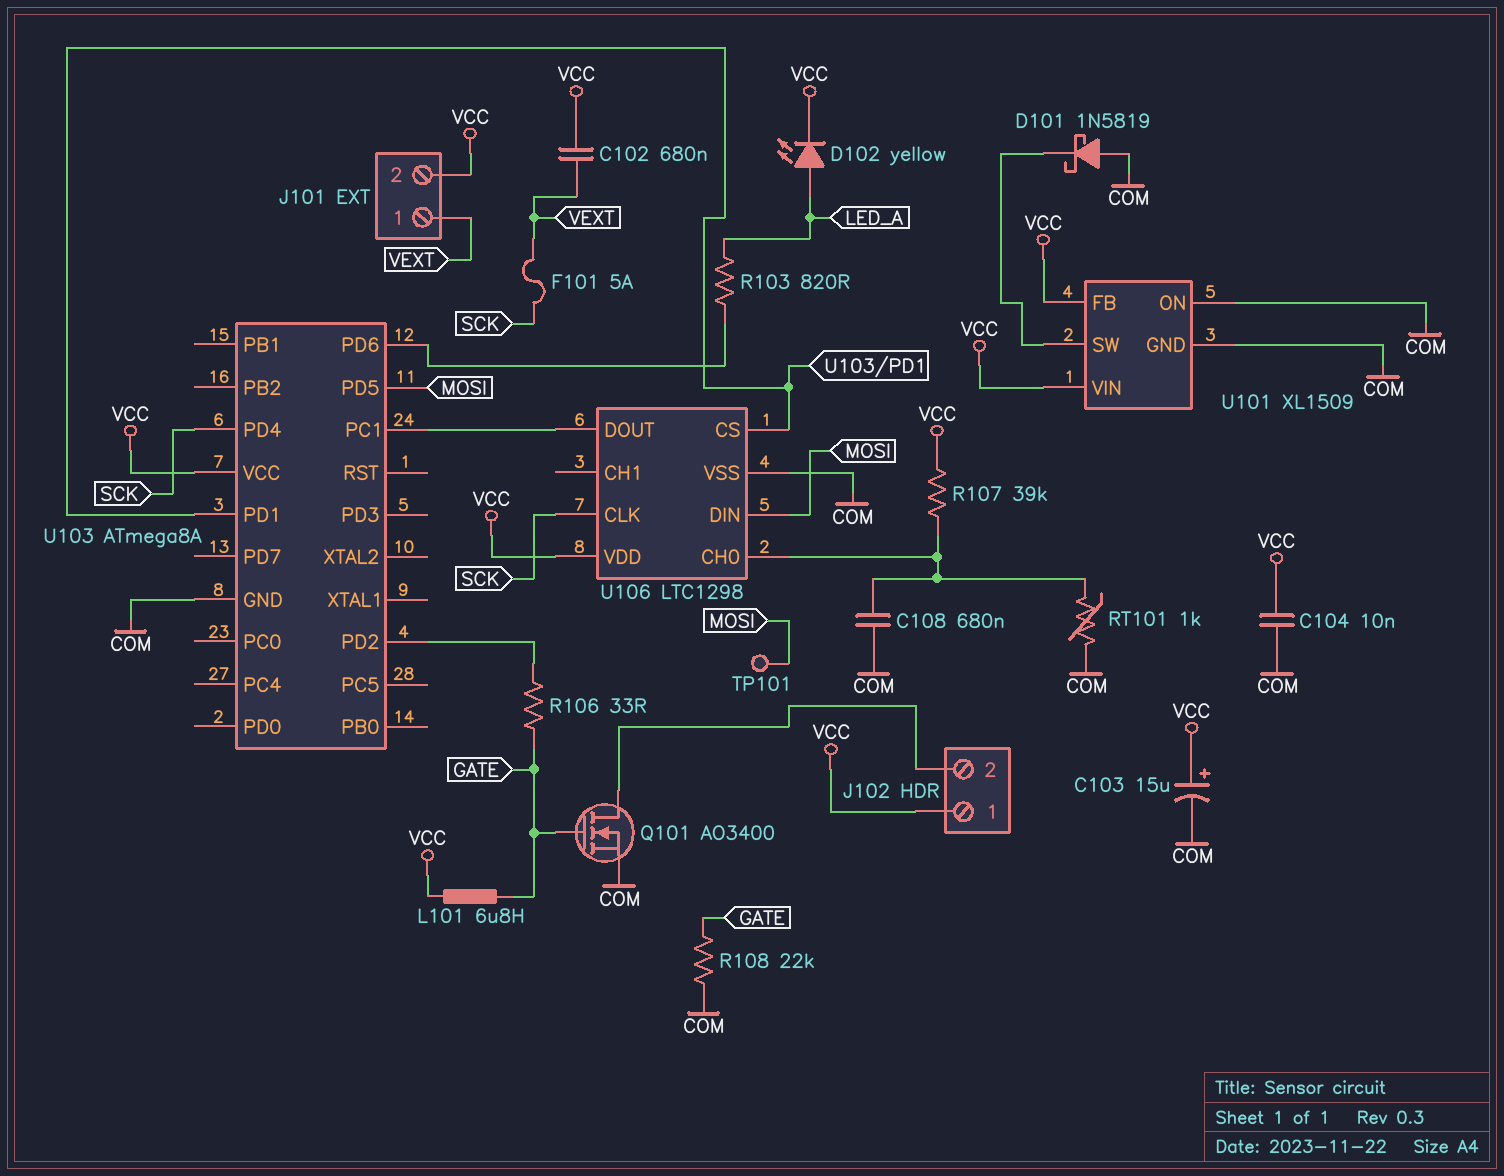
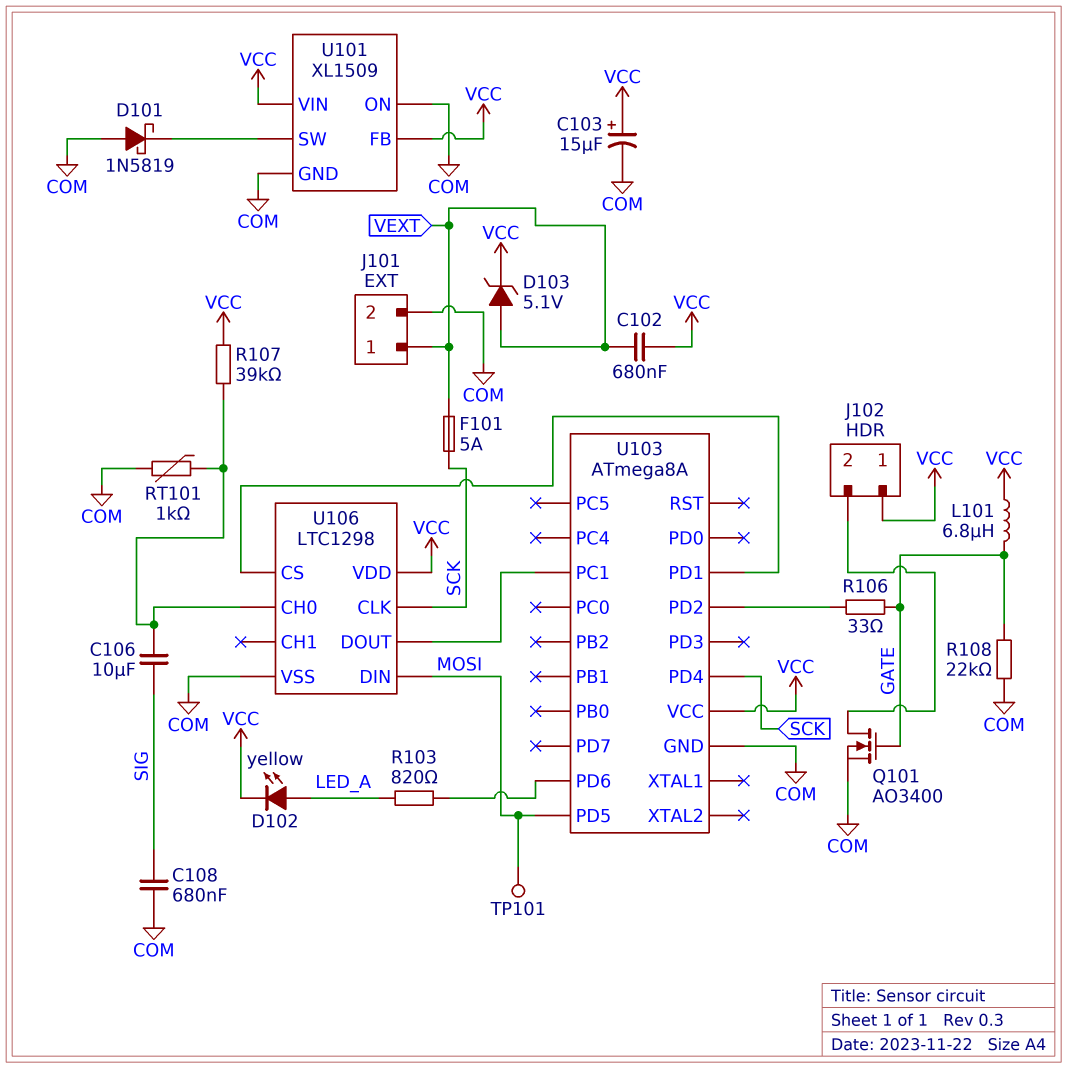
C104: 10nF (COM, VCC) -> none
C106: none -> 10uF (SIG, U106/CH0)
C108: 680nF (COM, U106/CH0) -> 680nF (COM, SIG)
D103: none -> zener 5.1V (A VEXT, K VCC)
J101 pin 2: VCC -> COM

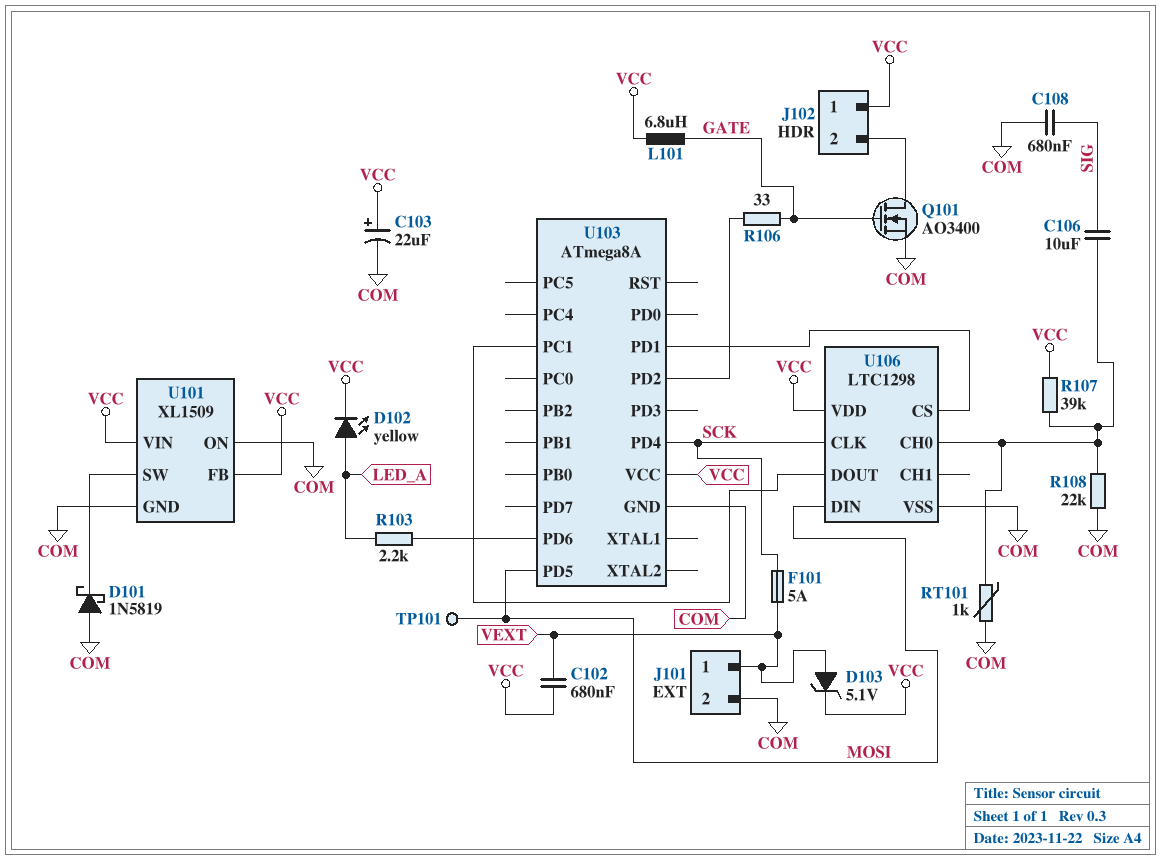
C103: 15uF (plus VCC, minus COM) -> 22uF (plus VCC, minus COM)
R103: 820 (LED_A, U103/PD6) -> 2.2k (LED_A, U103/PD6)
R108: 22k (COM, GATE) -> 22k (COM, U106/CH0)

